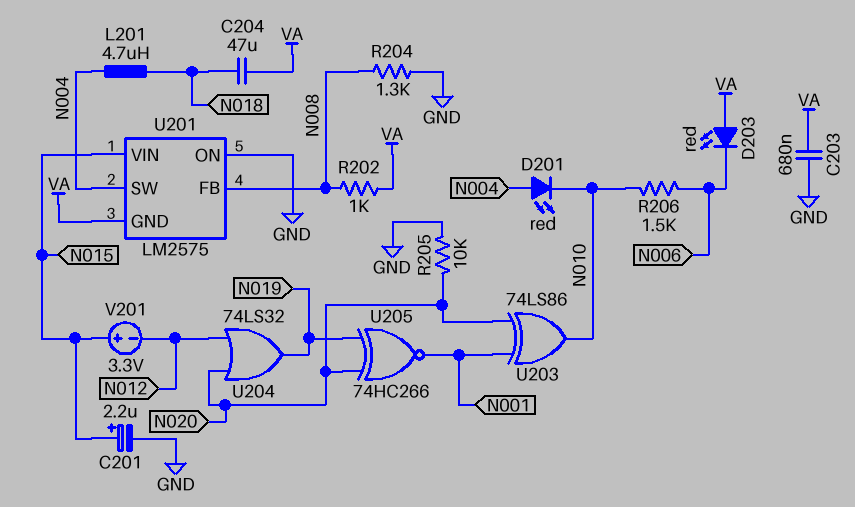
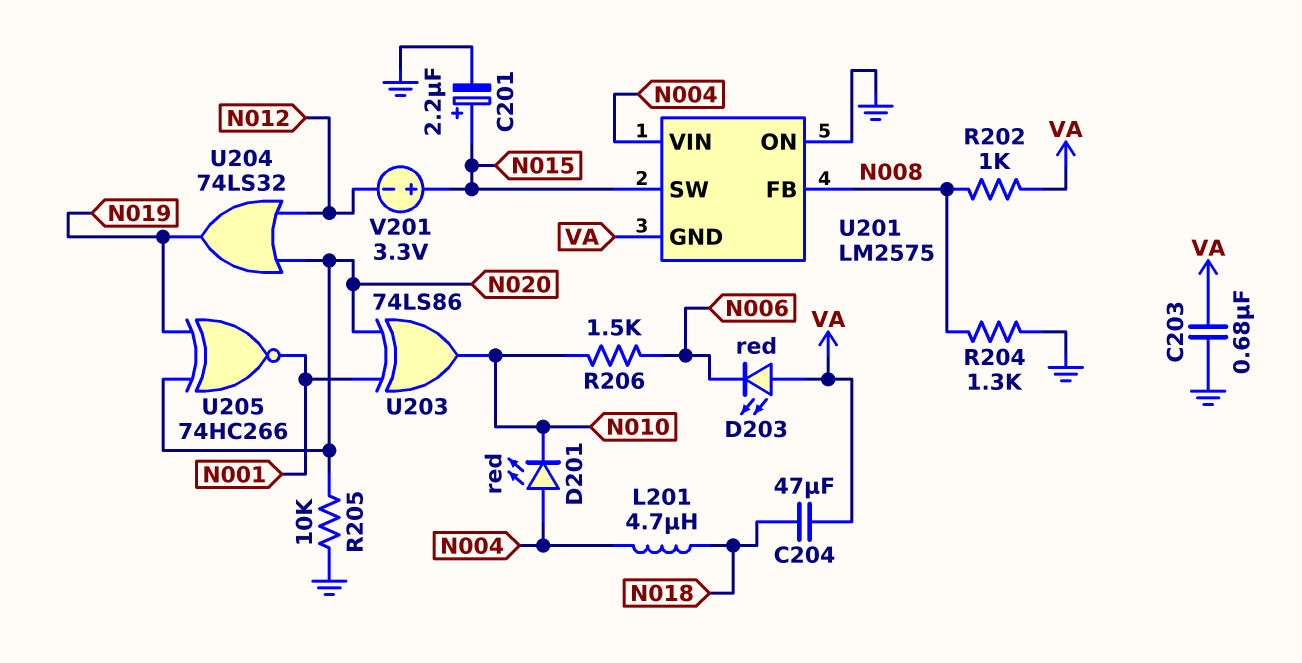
U201 pin SW: N004 -> N015
U201 pin VIN: N015 -> N004

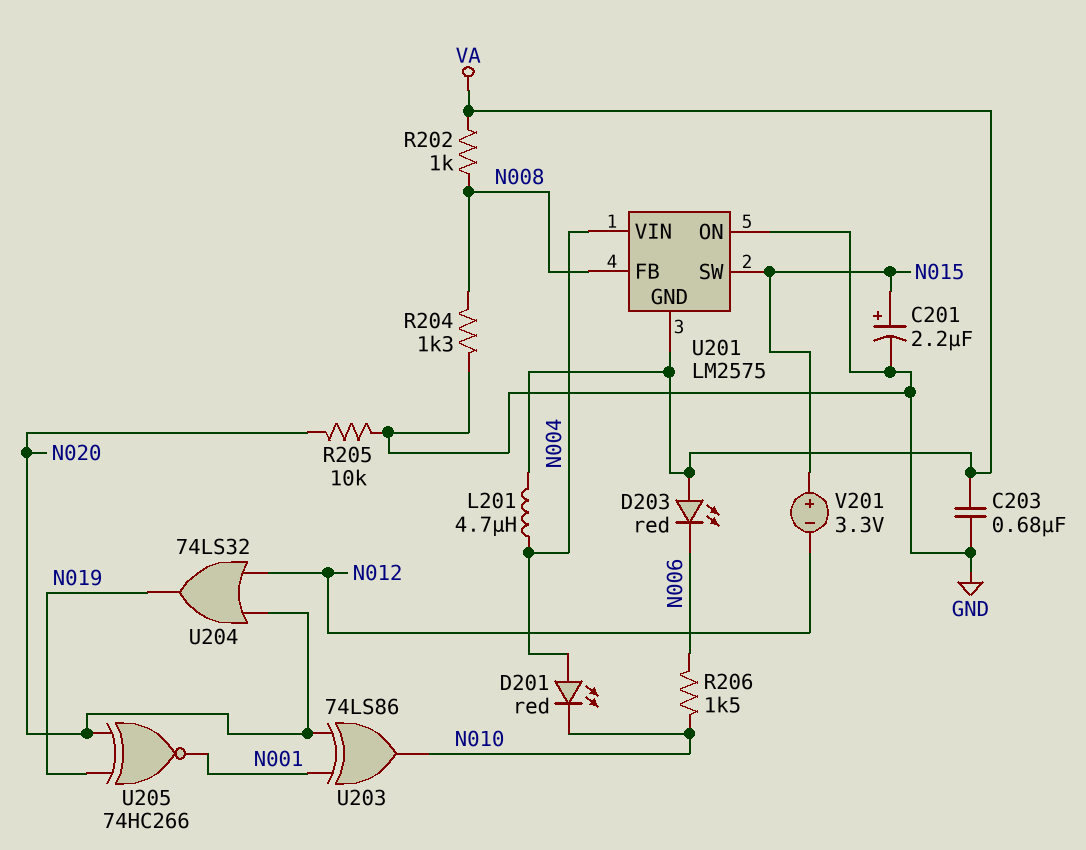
C204: 47uF (N018, VA) -> none
L201: 4.7uH (N004, N018) -> 4.7uH (N004, VA)

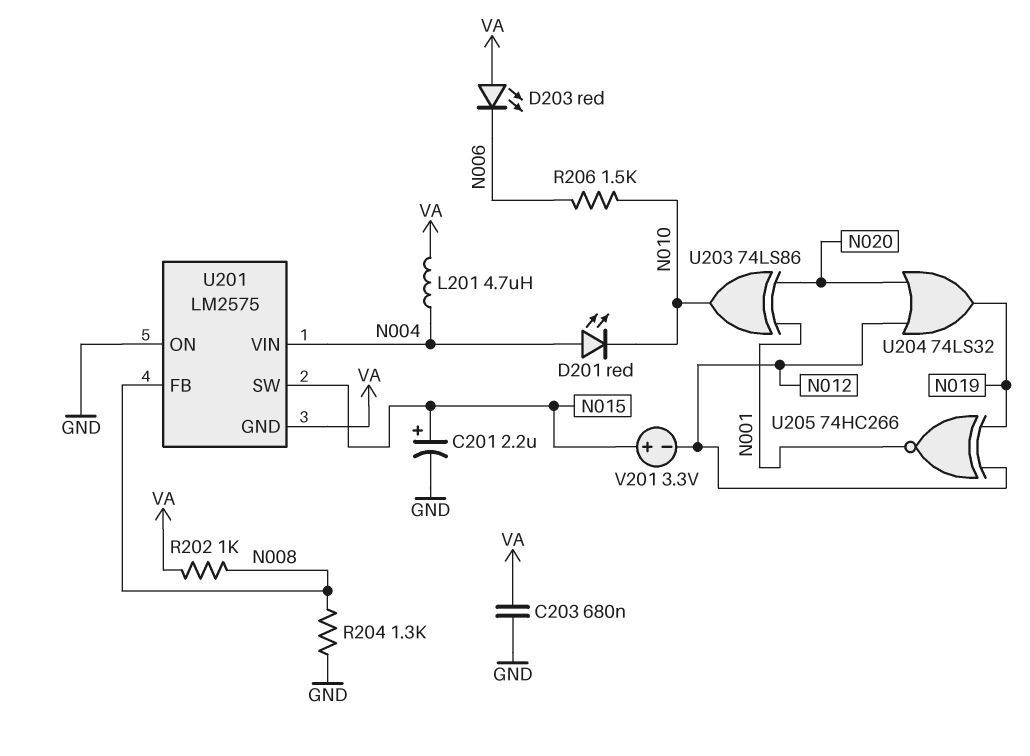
R205: 10k (GND, N020) -> none
U205: XNOR 74HC266 (in N019, in N020, out N001) -> XNOR 74HC266 (in N012, in N019, out N001)

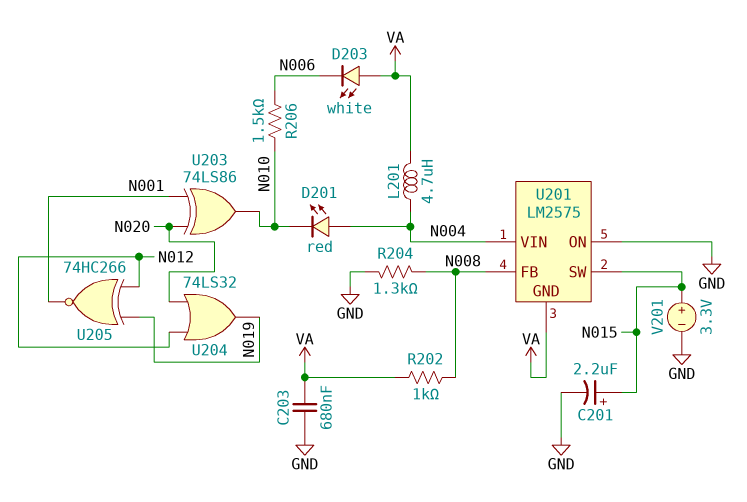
D203: LED red (A VA, K N006) -> LED white (A VA, K N006)
V201: 3.3V (plus N015, minus N012) -> 3.3V (plus N015, minus GND)

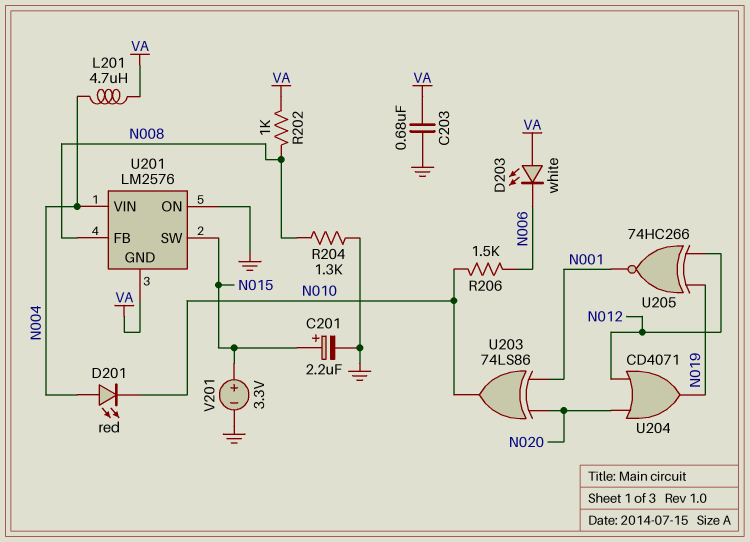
U201: LM2575 -> LM2576
U204: OR 74LS32 (in N012, in N020, out N019) -> OR CD4071 (in N012, in N020, out N019)

